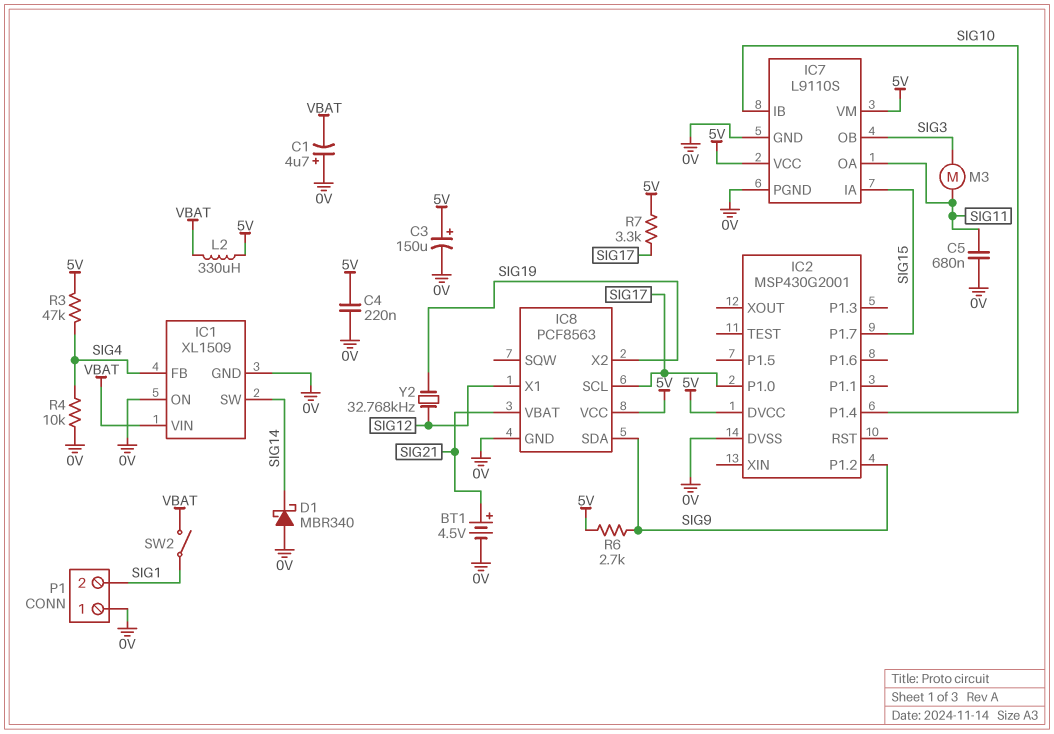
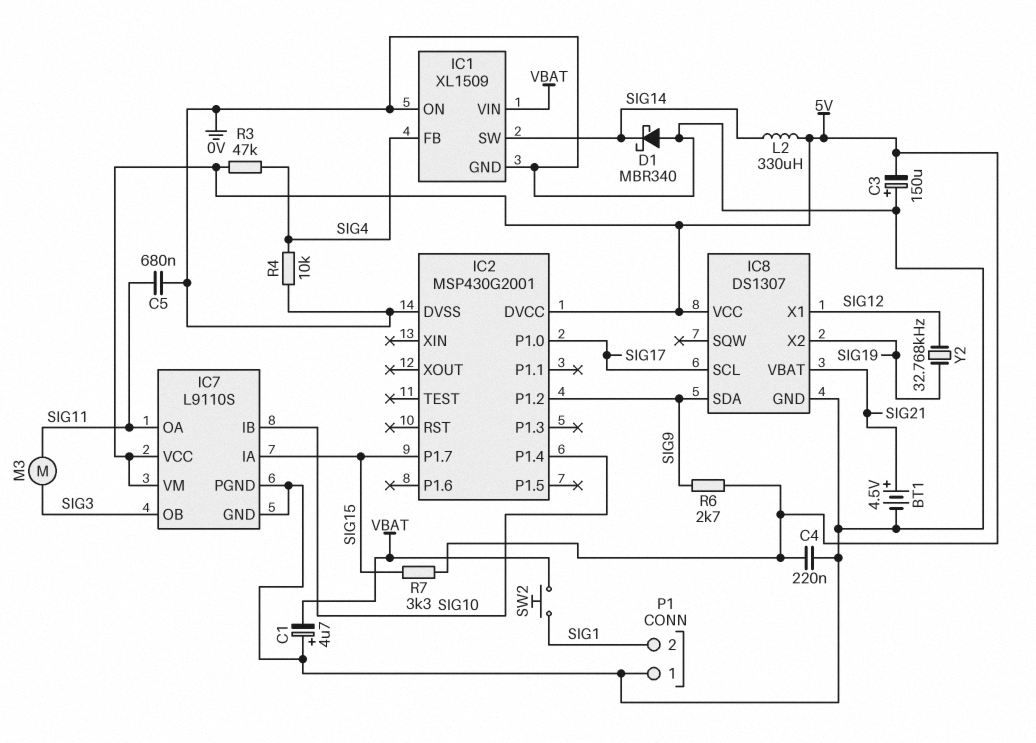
C3: 150uF (plus 5V, minus 0V) -> 150uF (plus 0V, minus 5V)
IC8: PCF8563 -> DS1307
L2: 330uH (5V, VBAT) -> 330uH (5V, SIG14)
R7: 3.3k (5V, SIG17) -> 3.3k (5V, SIG15)
SW2: switch (SIG1, VBAT) -> button (SIG1, VBAT)

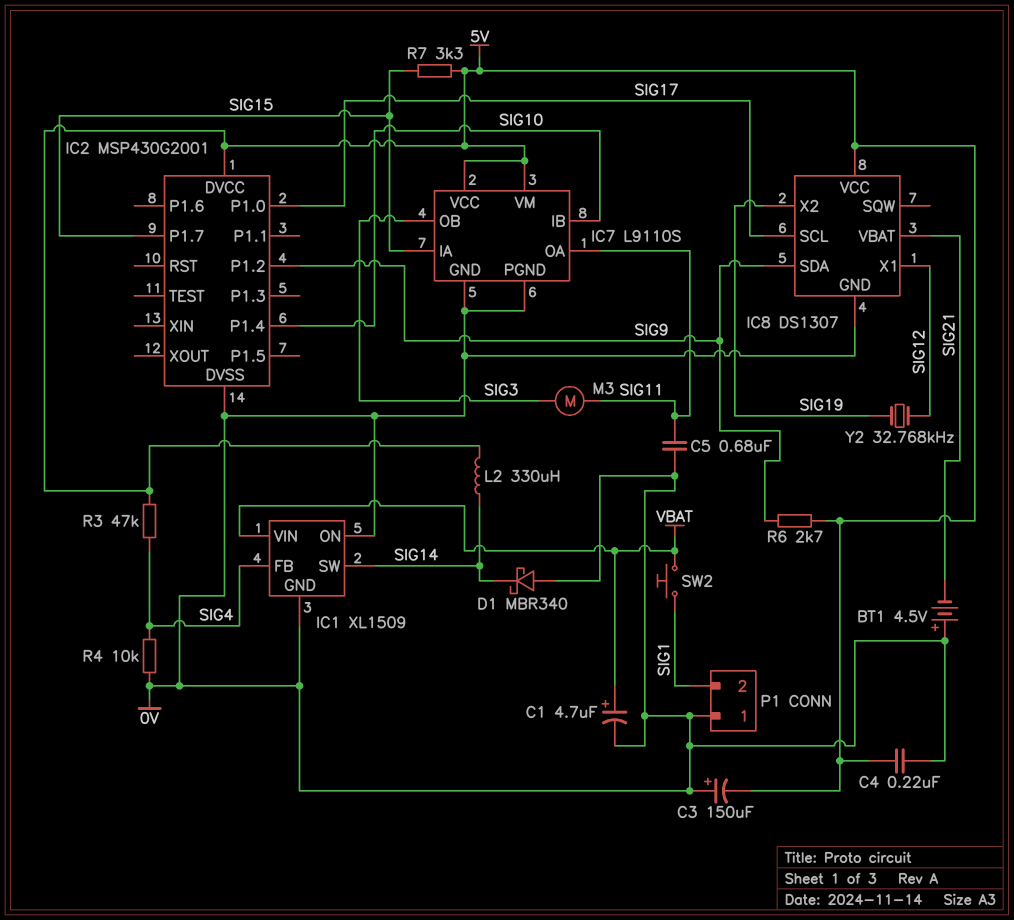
BT1: 4.5V (plus SIG21, minus 0V) -> 4.5V (plus 0V, minus SIG21)
C1: 4.7uF (plus 0V, minus VBAT) -> 4.7uF (plus VBAT, minus 0V)

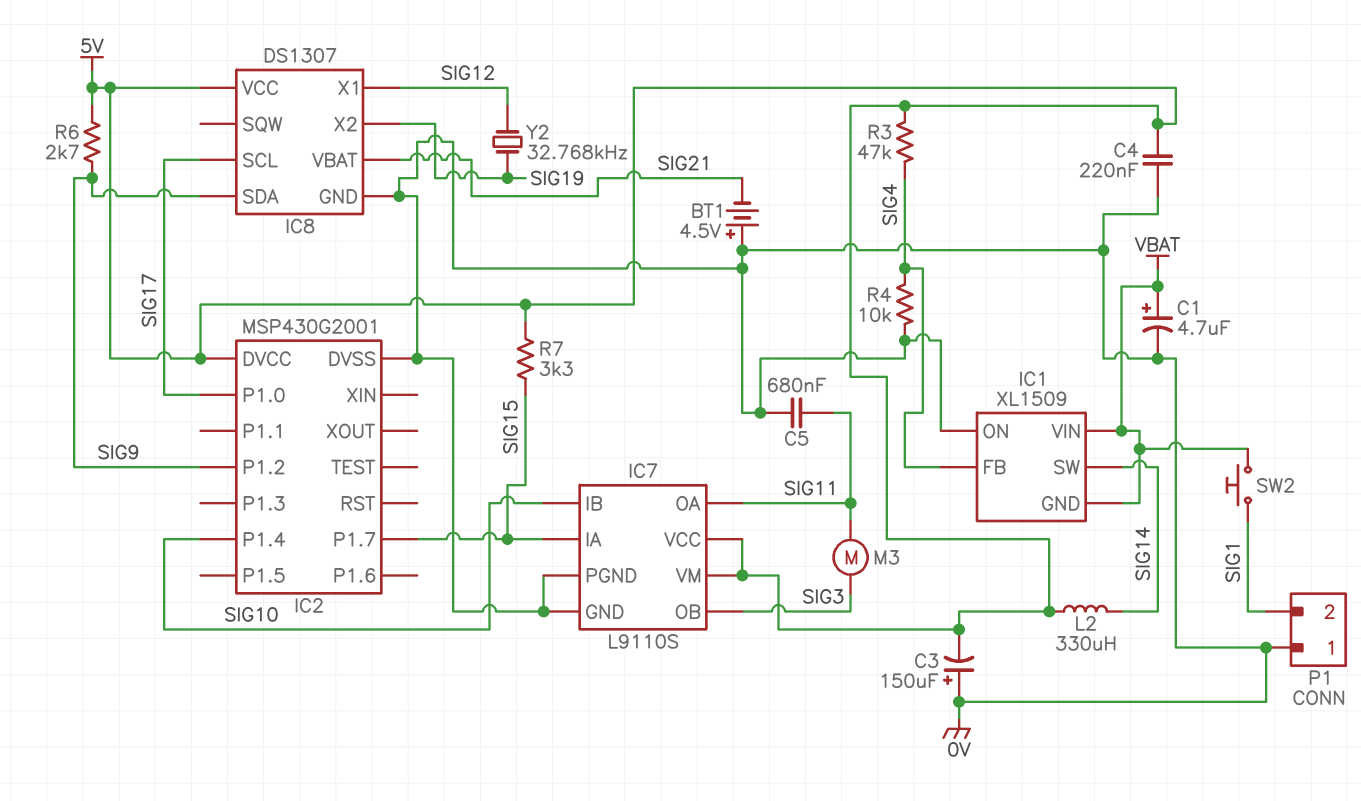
D1: schottky MBR340 (A 0V, K SIG14) -> none
IC1 pin GND: 0V -> VBAT

